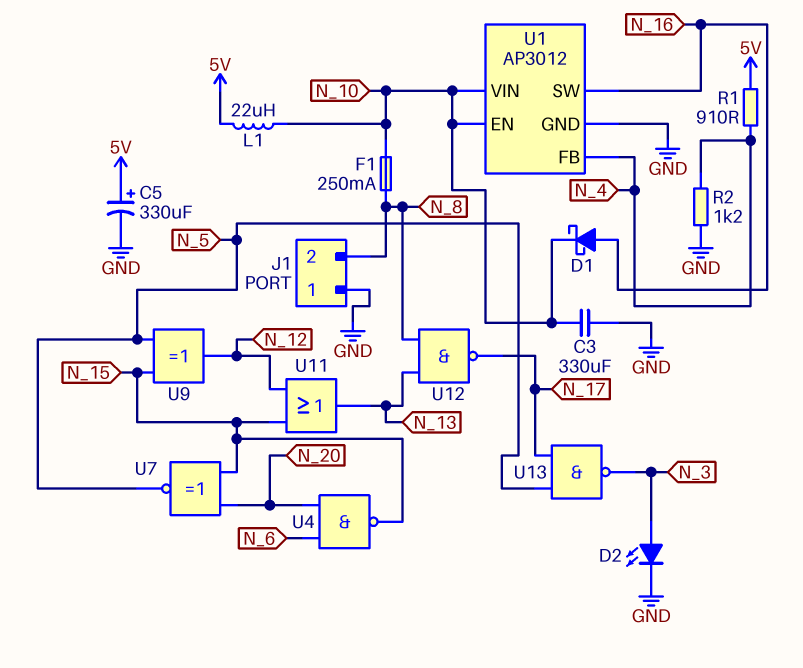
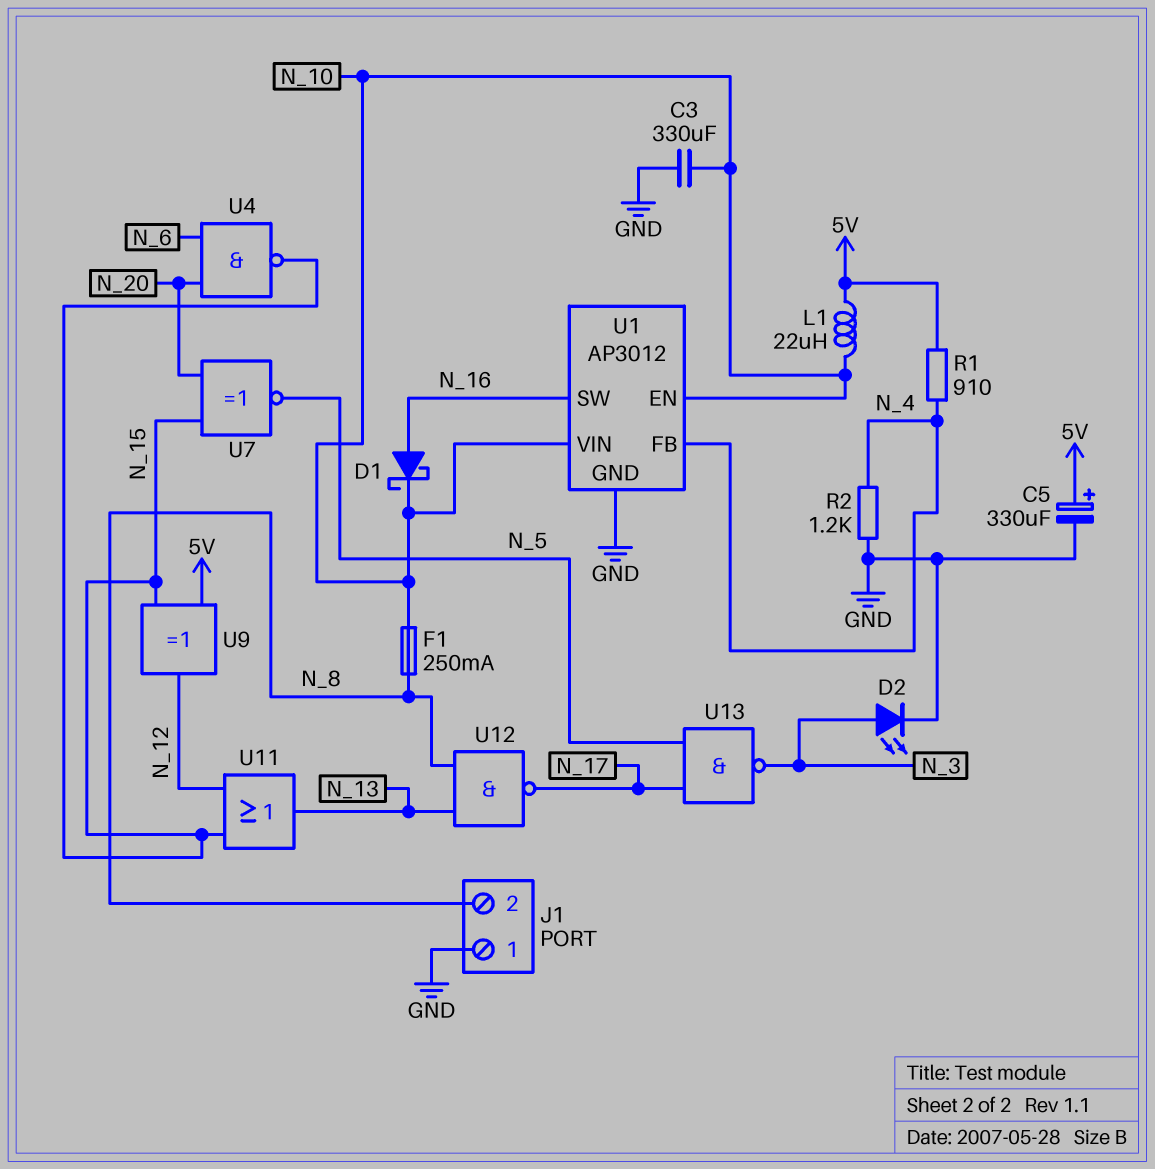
U9: XOR (in N_5, in N_15, out N_12) -> XOR (in 5V, in N_15, out N_12)

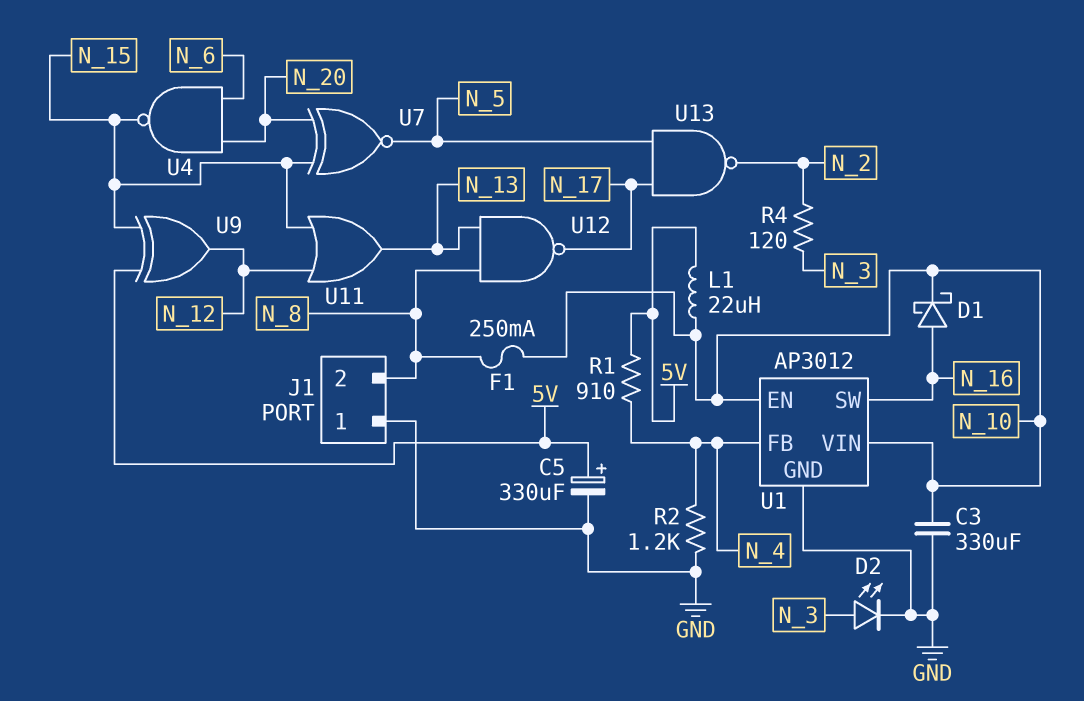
R4: none -> 120 (N_2, N_3)
U13: NAND (in N_5, in N_17, out N_3) -> NAND (in N_5, in N_17, out N_2)

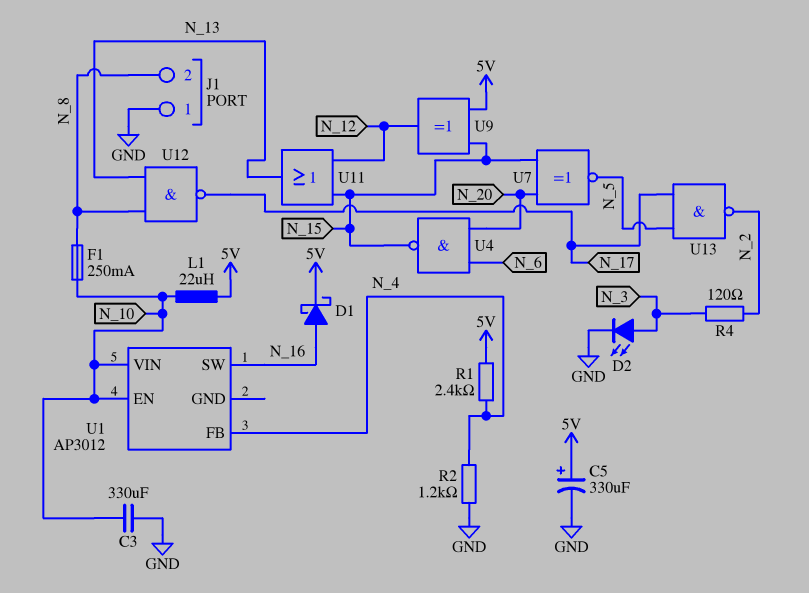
D1: schottky (A N_16, K N_10) -> schottky (A N_16, K 5V)
R1: 910 (5V, N_4) -> 2.4k (5V, N_4)
U1 pin GND: GND -> none

